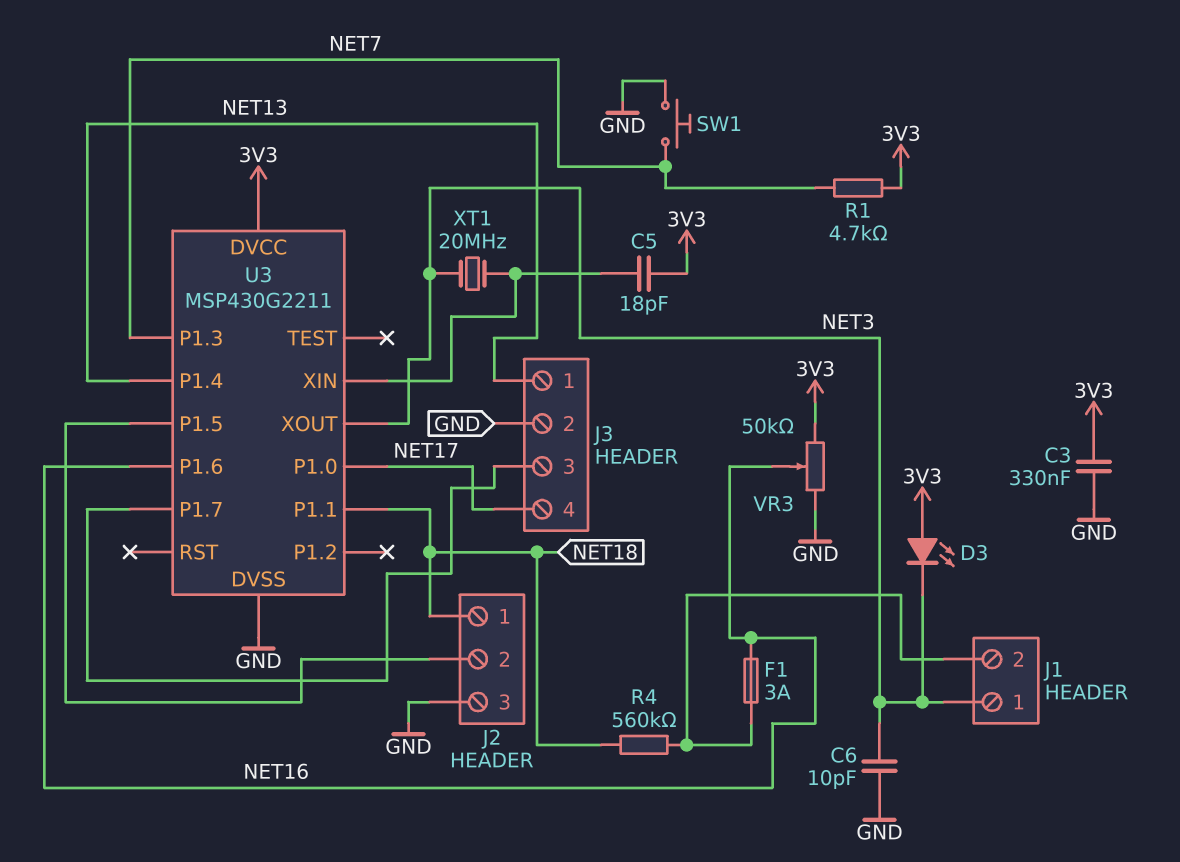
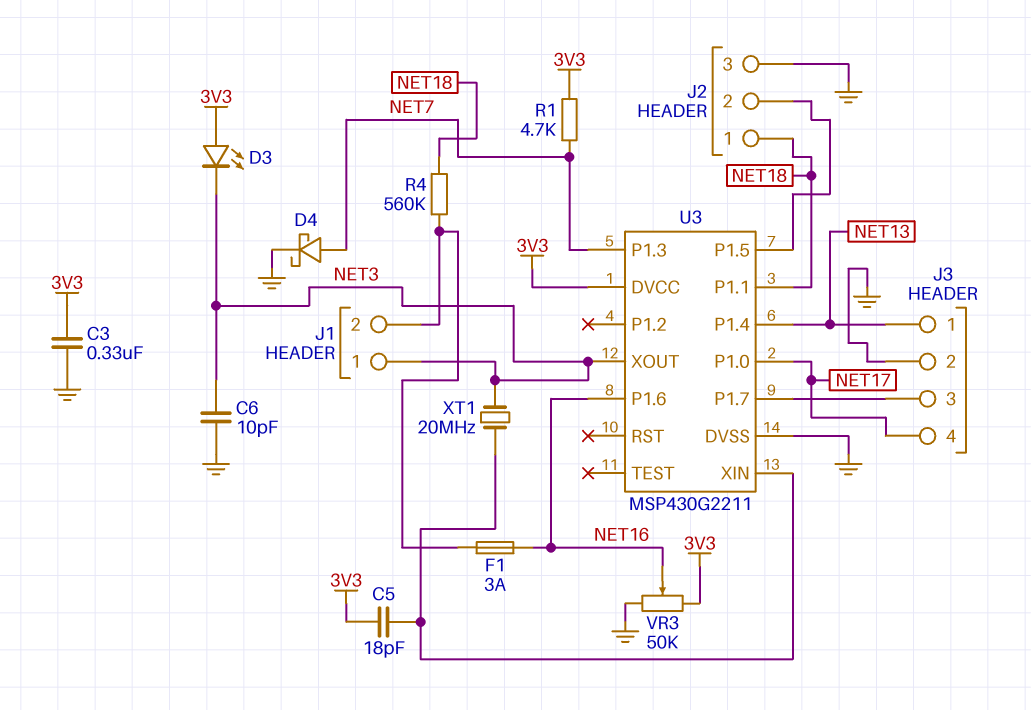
D4: none -> schottky (A NET7, K GND)
SW1: button (GND, NET7) -> none

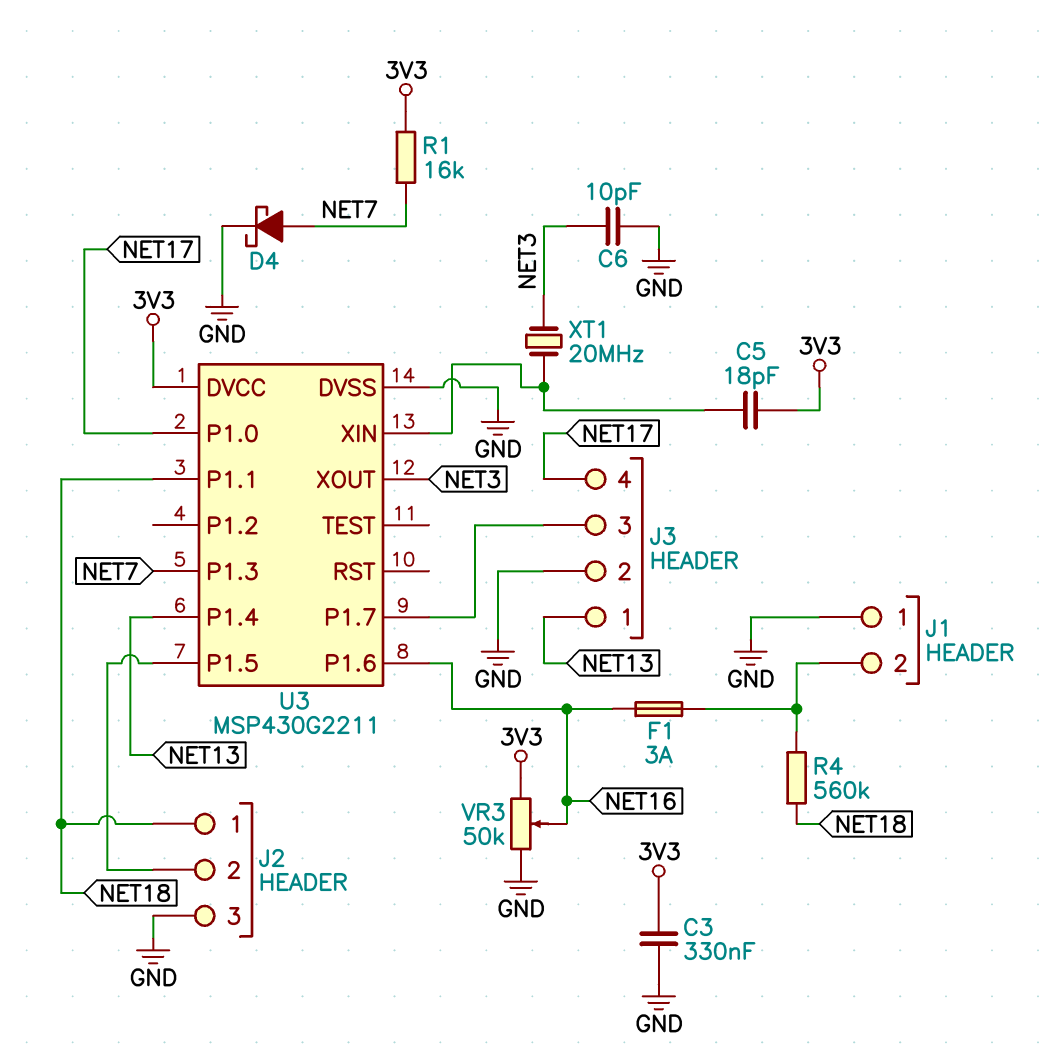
D3: LED (A 3V3, K NET3) -> none
J1 pin 1: NET3 -> GND
R1: 4.7k (3V3, NET7) -> 16k (3V3, NET7)

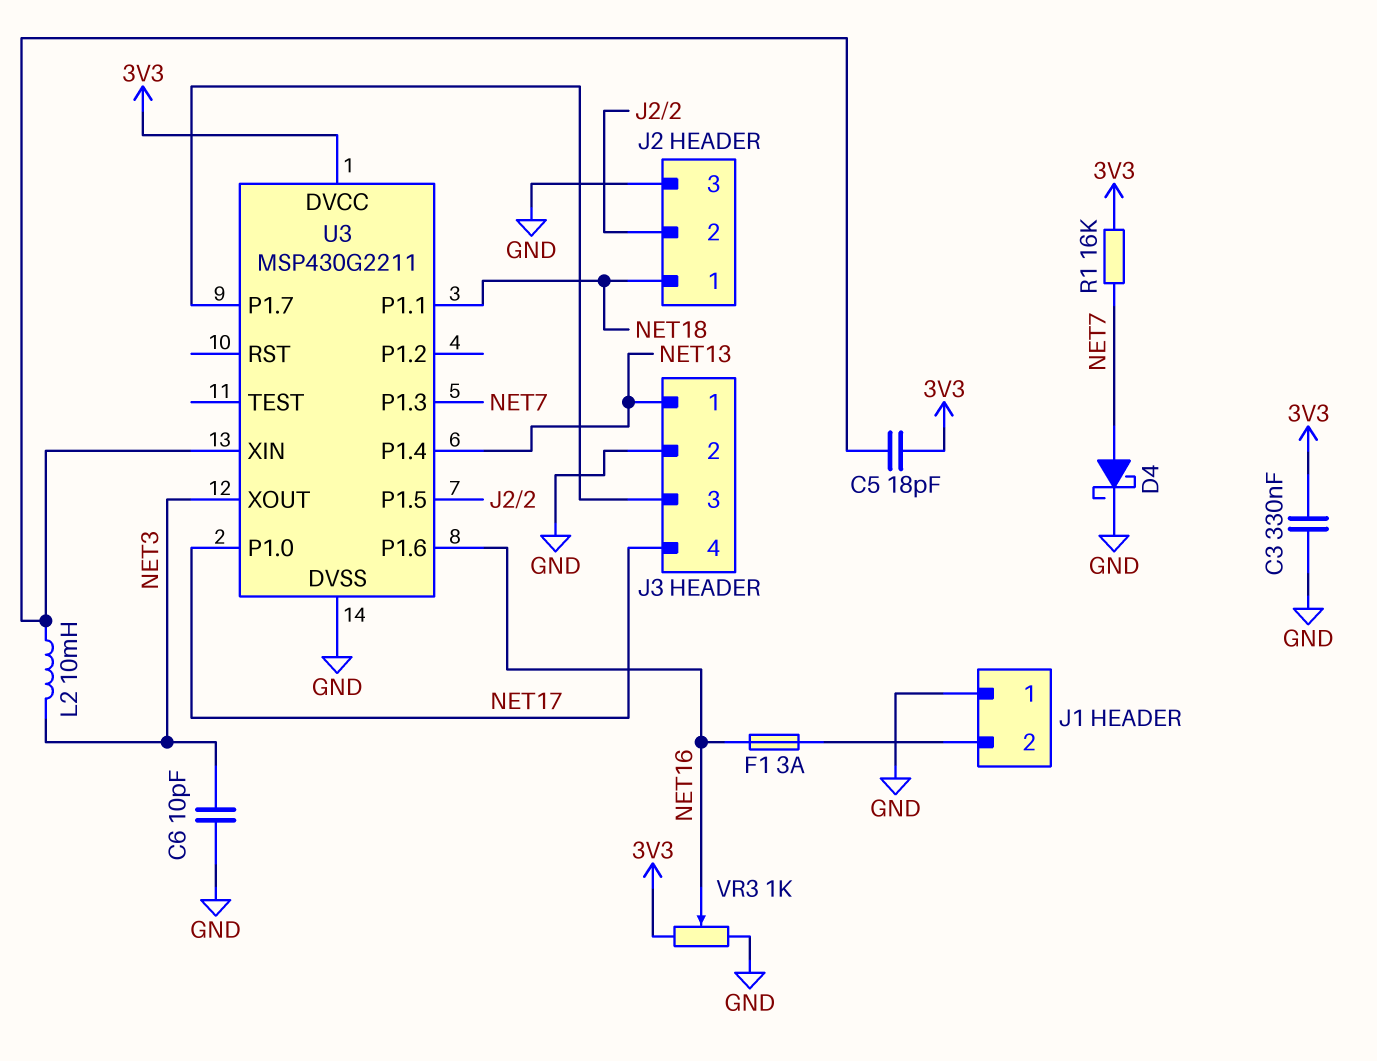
L2: none -> 10mH (NET3, U3/XIN)
R4: 560k (J1/2, NET18) -> none
VR3: 50k (3V3, GND, wiper NET16) -> 1k (3V3, GND, wiper NET16)
XT1: 20MHz (NET3, U3/XIN) -> none

